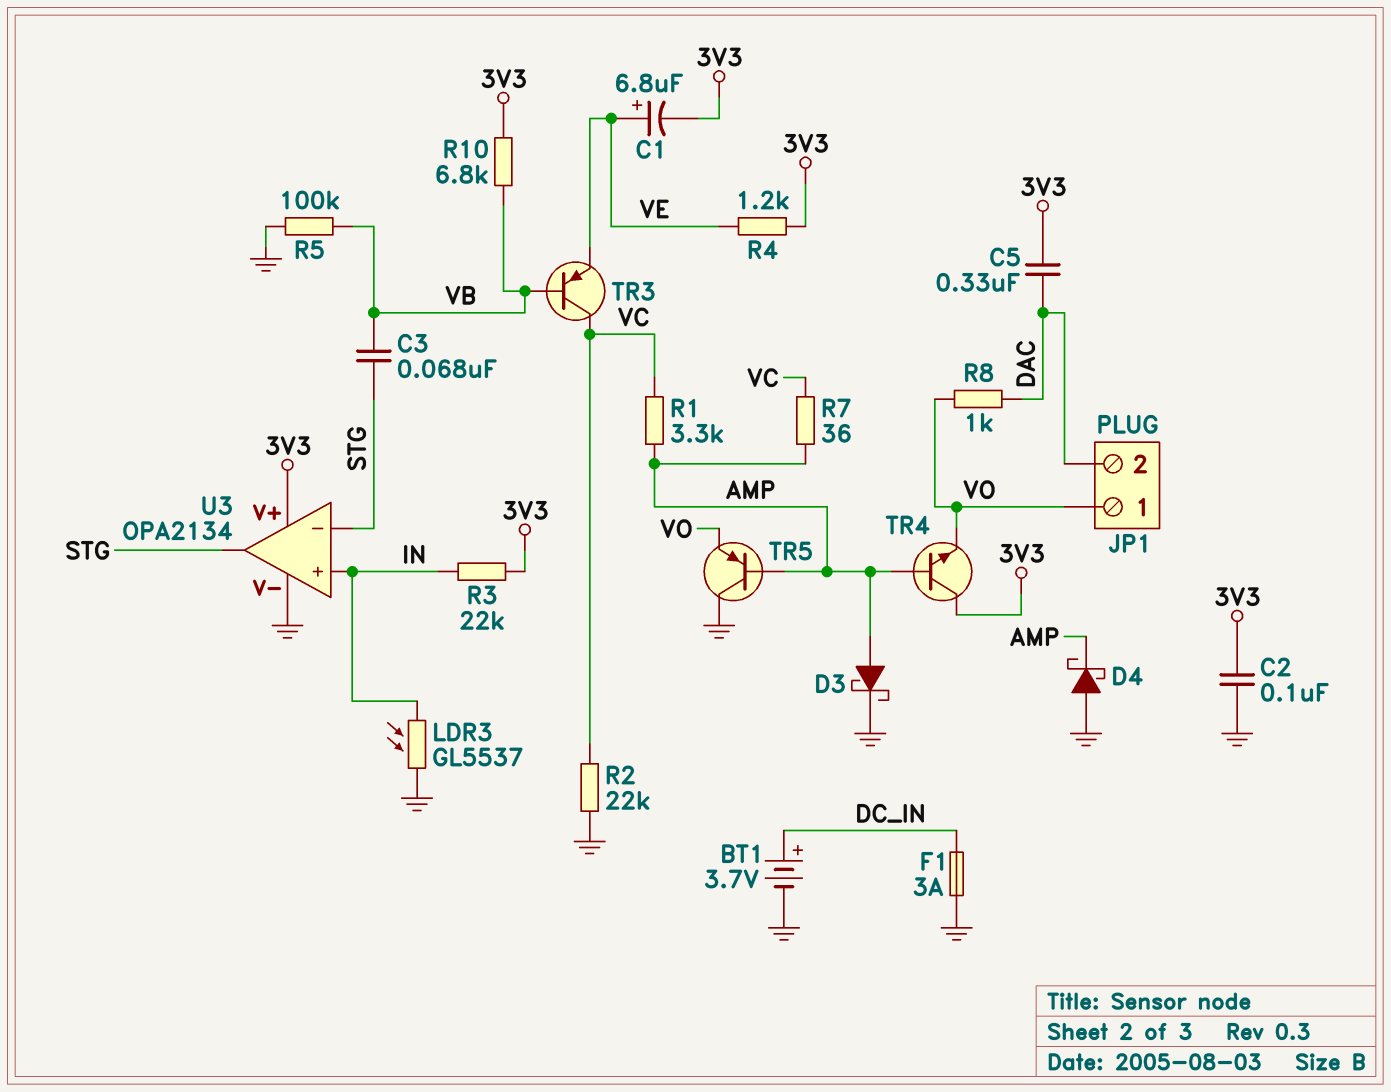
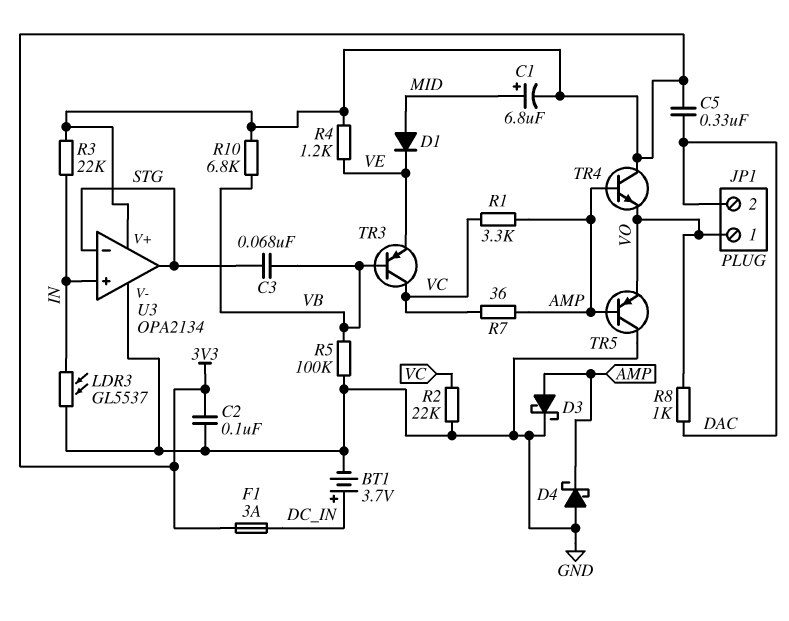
C1: 6.8uF (plus VE, minus 3V3) -> 6.8uF (plus MID, minus 3V3)
D1: none -> diode (A MID, K VE)
F1: 3A (DC_IN, GND) -> 3A (3V3, DC_IN)

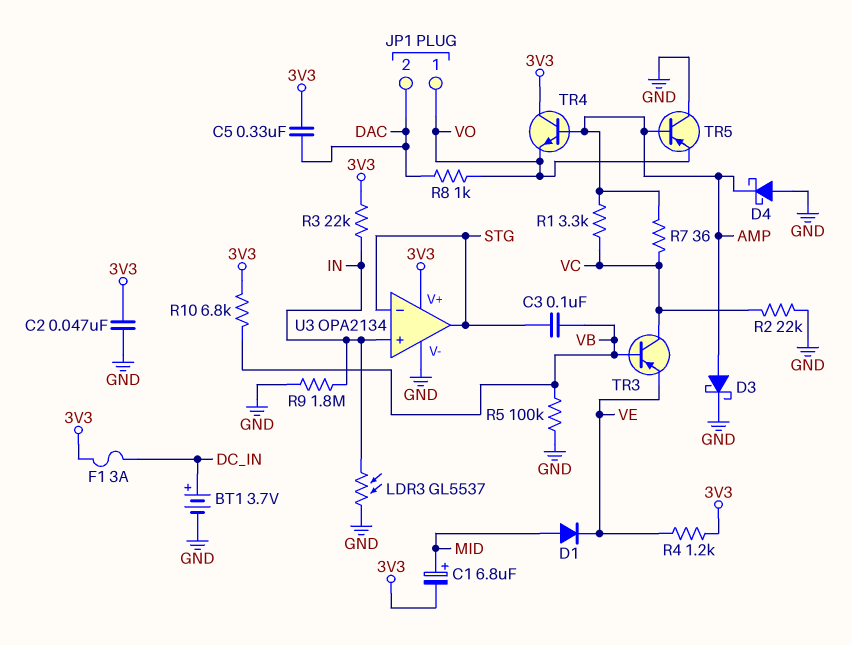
C2: 100nF (3V3, GND) -> 47nF (3V3, GND)
C3: 68nF (STG, VB) -> 100nF (STG, VB)
R9: none -> 1.8M (GND, IN)

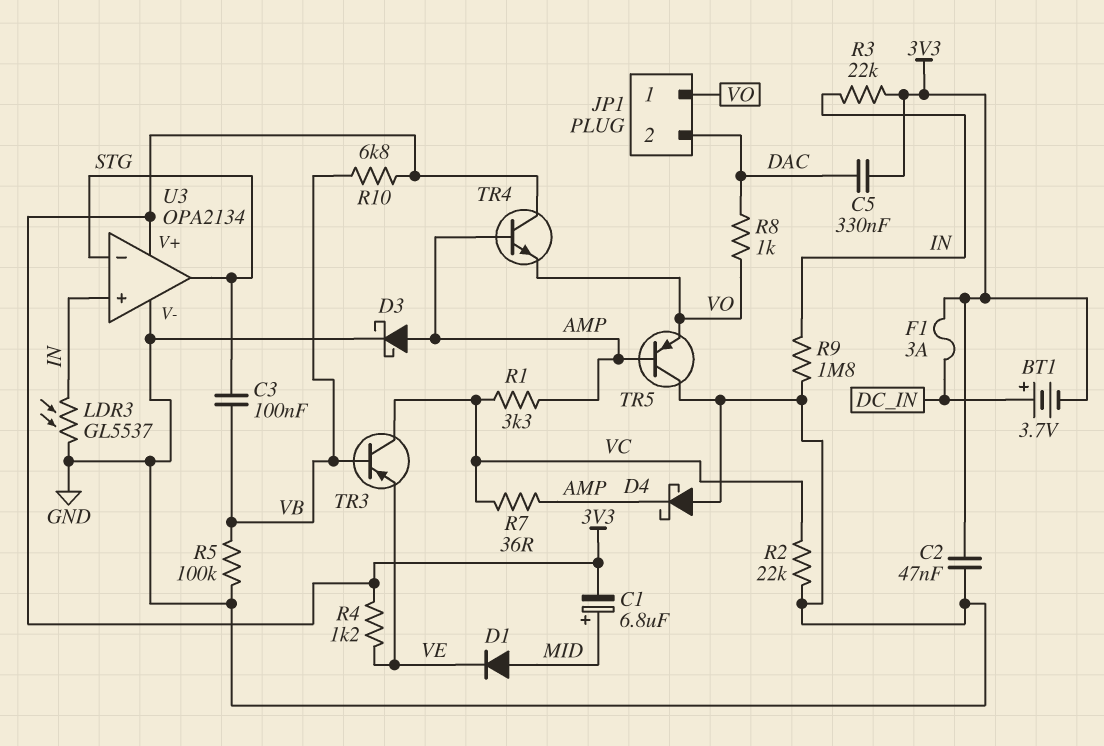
BT1: 3.7V (plus DC_IN, minus GND) -> 3.7V (plus DC_IN, minus 3V3)

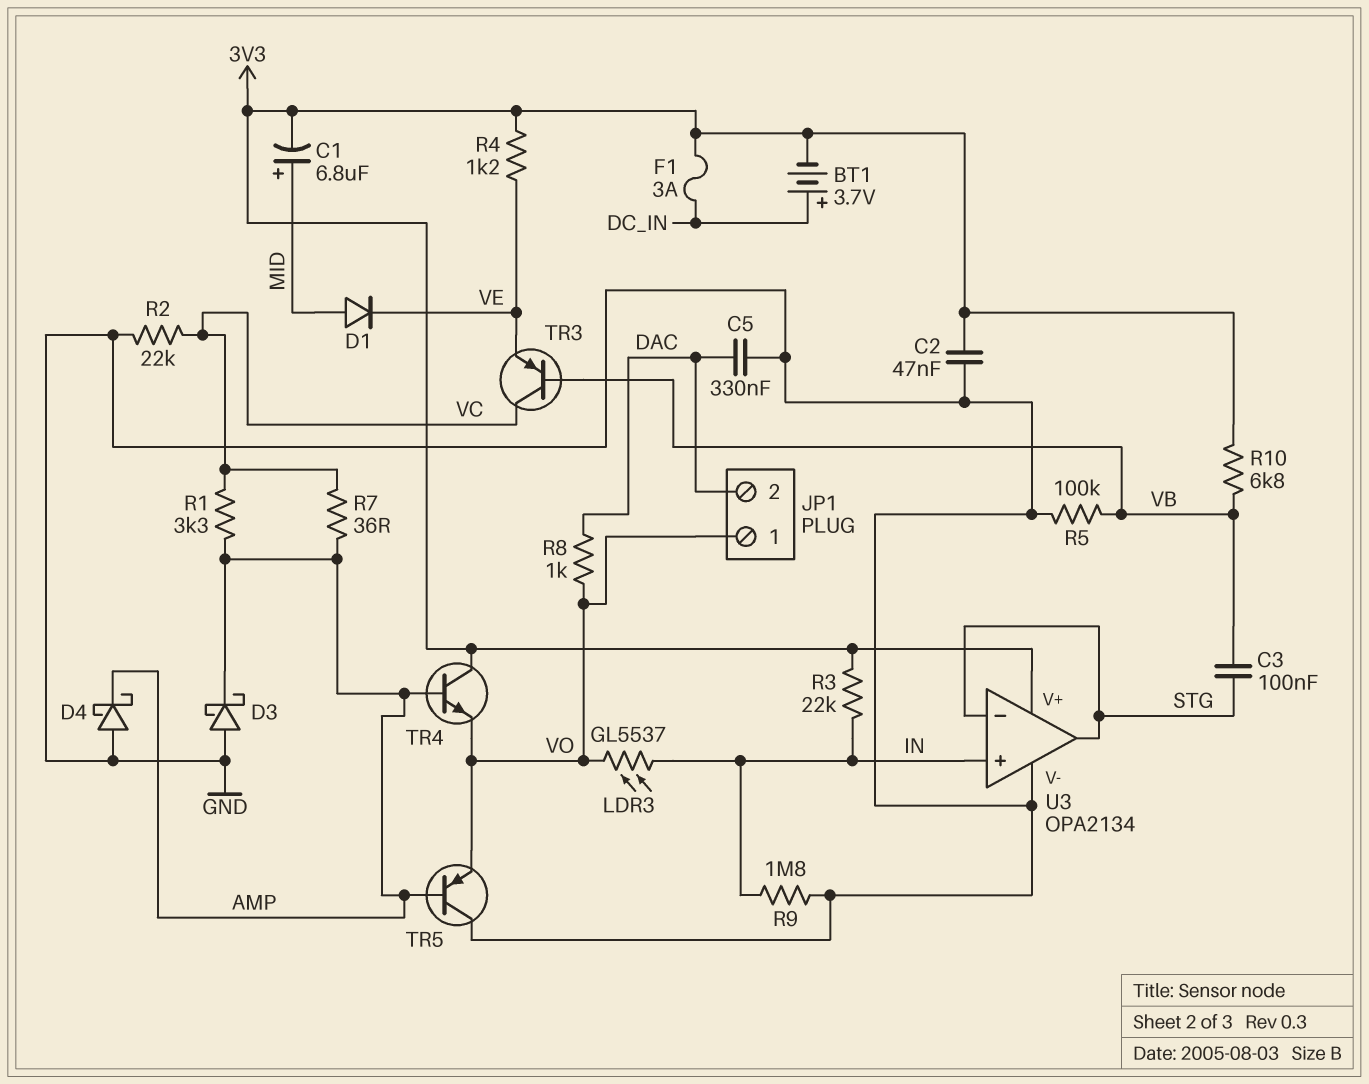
C5: 330nF (3V3, DAC) -> 330nF (DAC, GND)
D3: schottky (A AMP, K GND) -> schottky (A GND, K AMP)
LDR3: GL5537 (GND, IN) -> GL5537 (IN, VO)

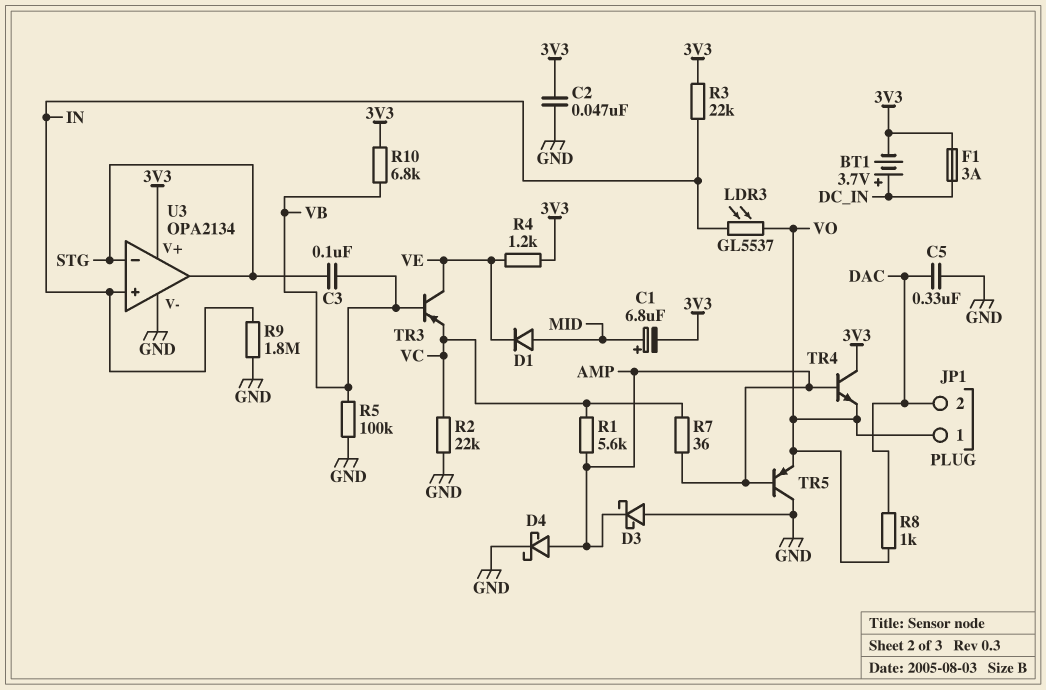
D4: schottky (A GND, K AMP) -> schottky (A AMP, K GND)
R1: 3.3k (AMP, VC) -> 5.6k (AMP, VC)
TR3: PNP (B VB, C VC, E VE) -> PNP (B VB, C VE, E VC)

